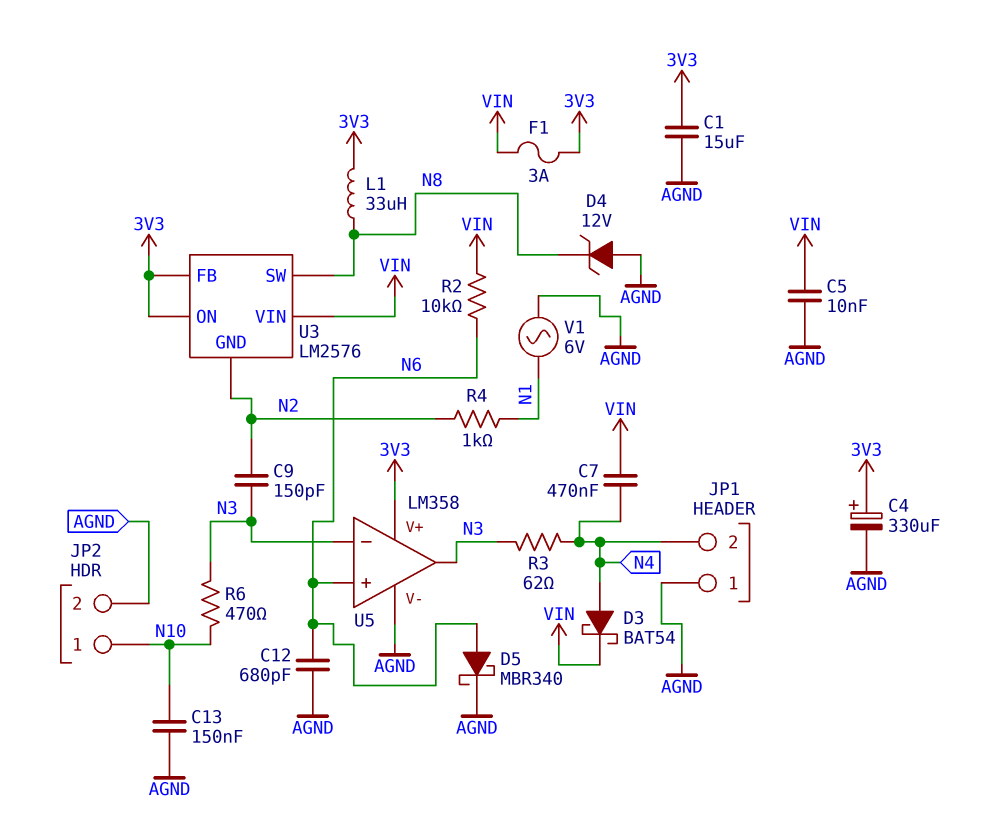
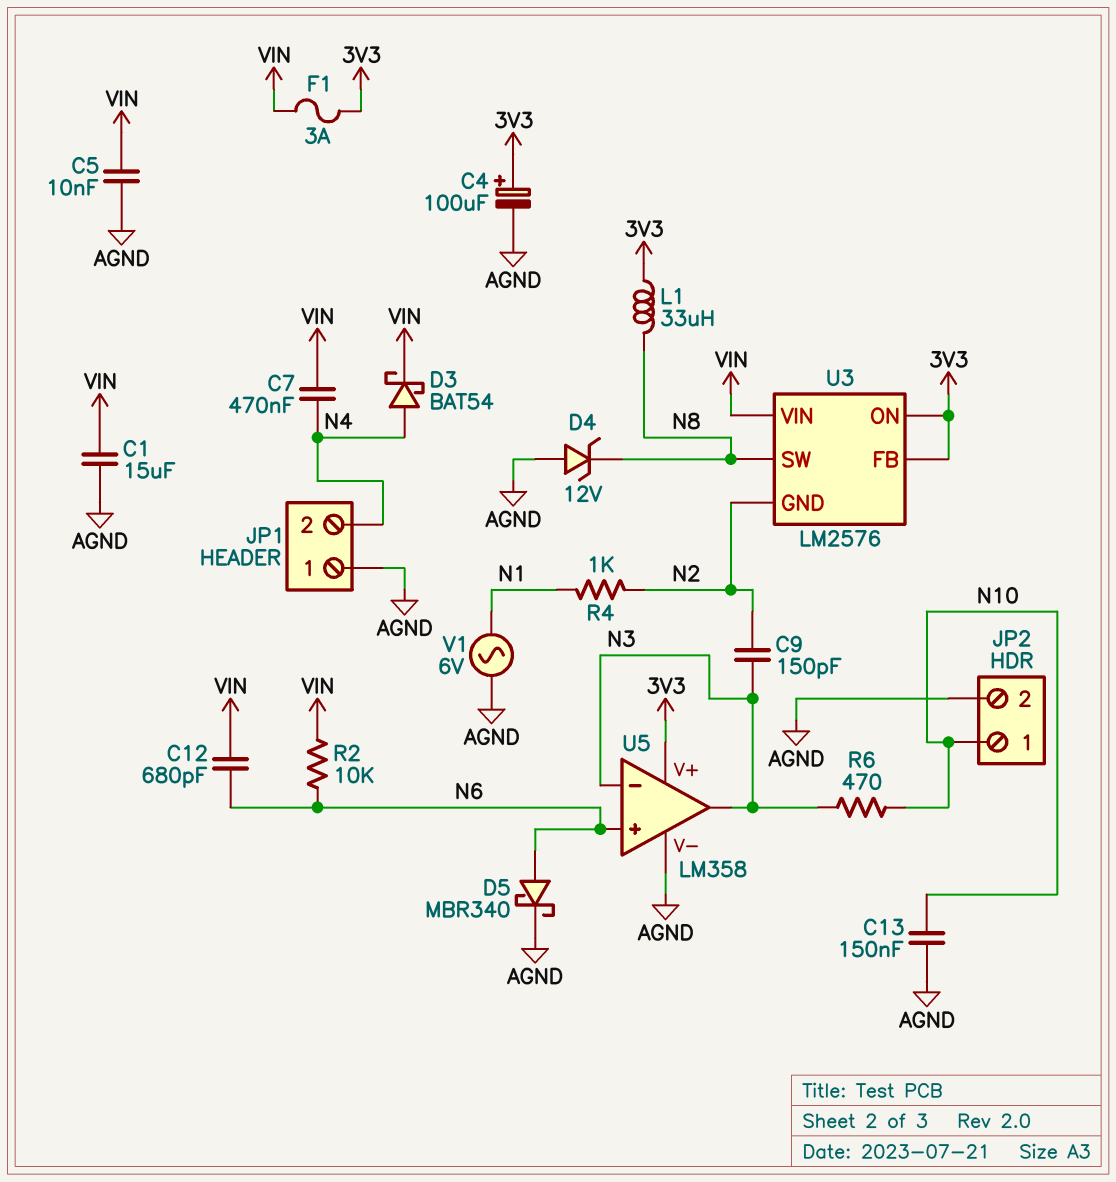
C1: 15uF (3V3, AGND) -> 15uF (AGND, VIN)
C4: 330uF (plus 3V3, minus AGND) -> 100uF (plus 3V3, minus AGND)
C12: 680pF (AGND, N6) -> 680pF (N6, VIN)
R3: 62 (N3, N4) -> none

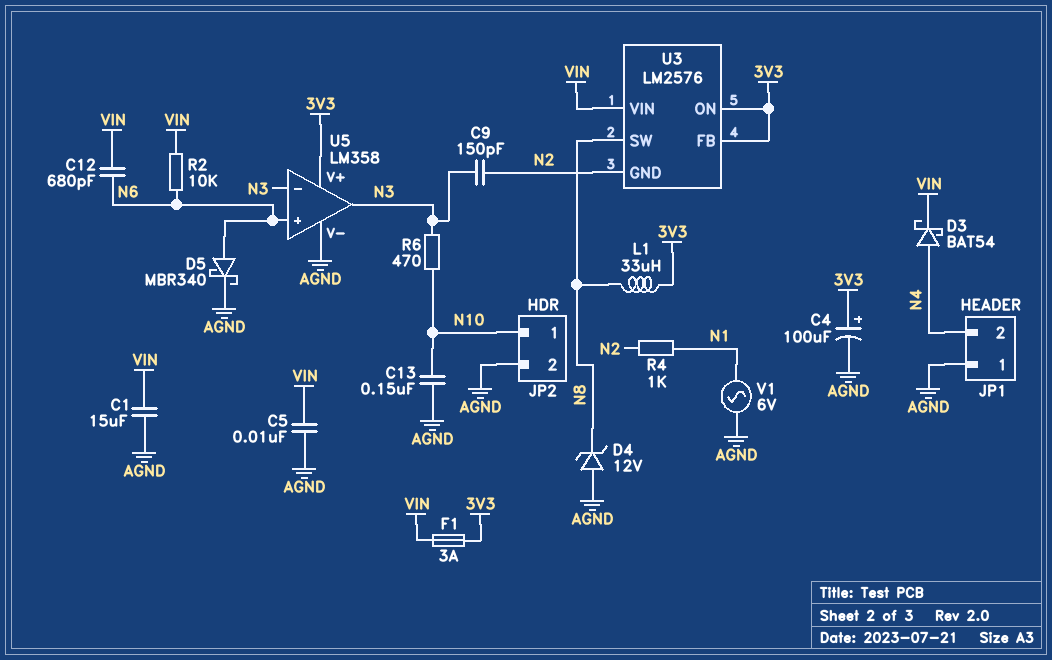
C7: 470nF (N4, VIN) -> none

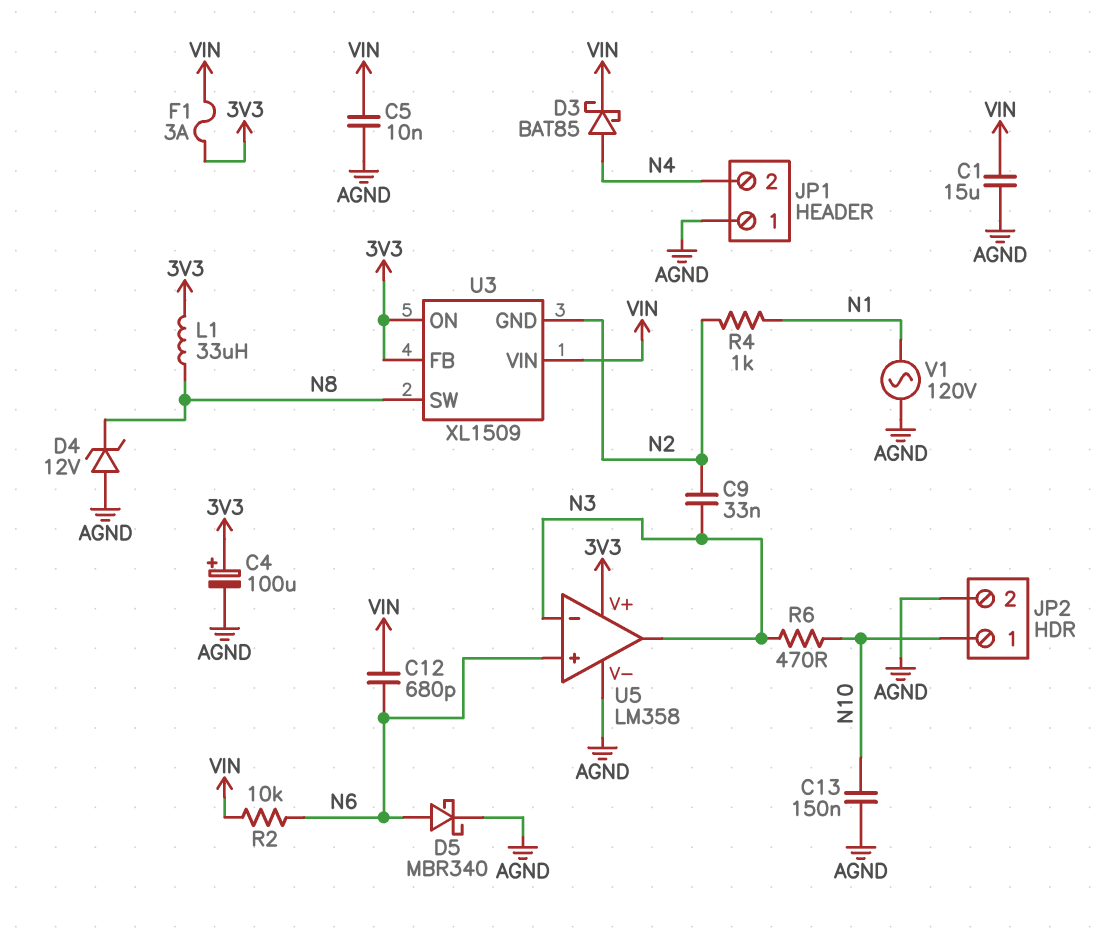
C9: 150pF (N2, N3) -> 33nF (N2, N3)
D3: schottky BAT54 (A N4, K VIN) -> schottky BAT85 (A N4, K VIN)
U3: LM2576 -> XL1509
V1: AC 6V (AGND, N1) -> AC 120V (AGND, N1)

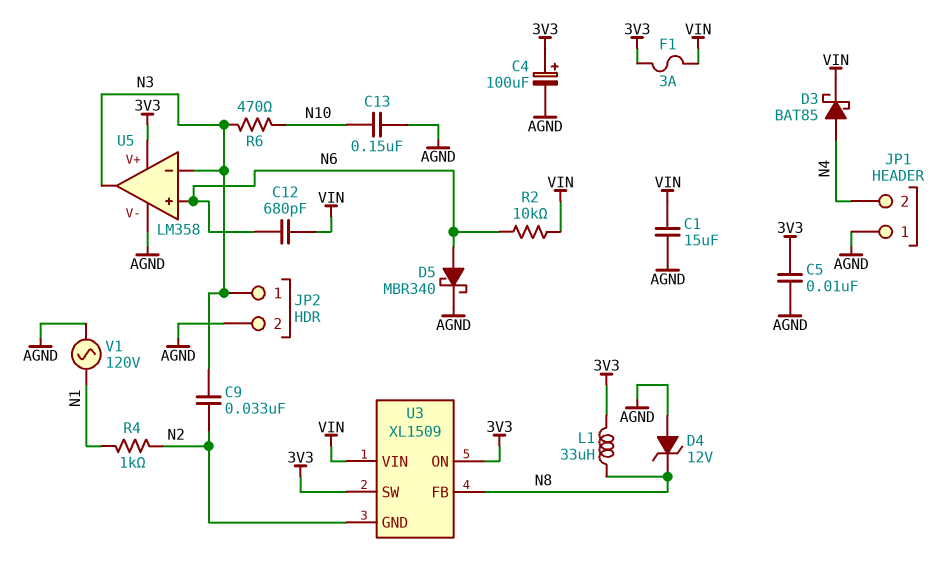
C5: 10nF (AGND, VIN) -> 10nF (3V3, AGND)
JP2 pin 1: N10 -> N3
U3 pin FB: 3V3 -> N8
U3 pin SW: N8 -> 3V3

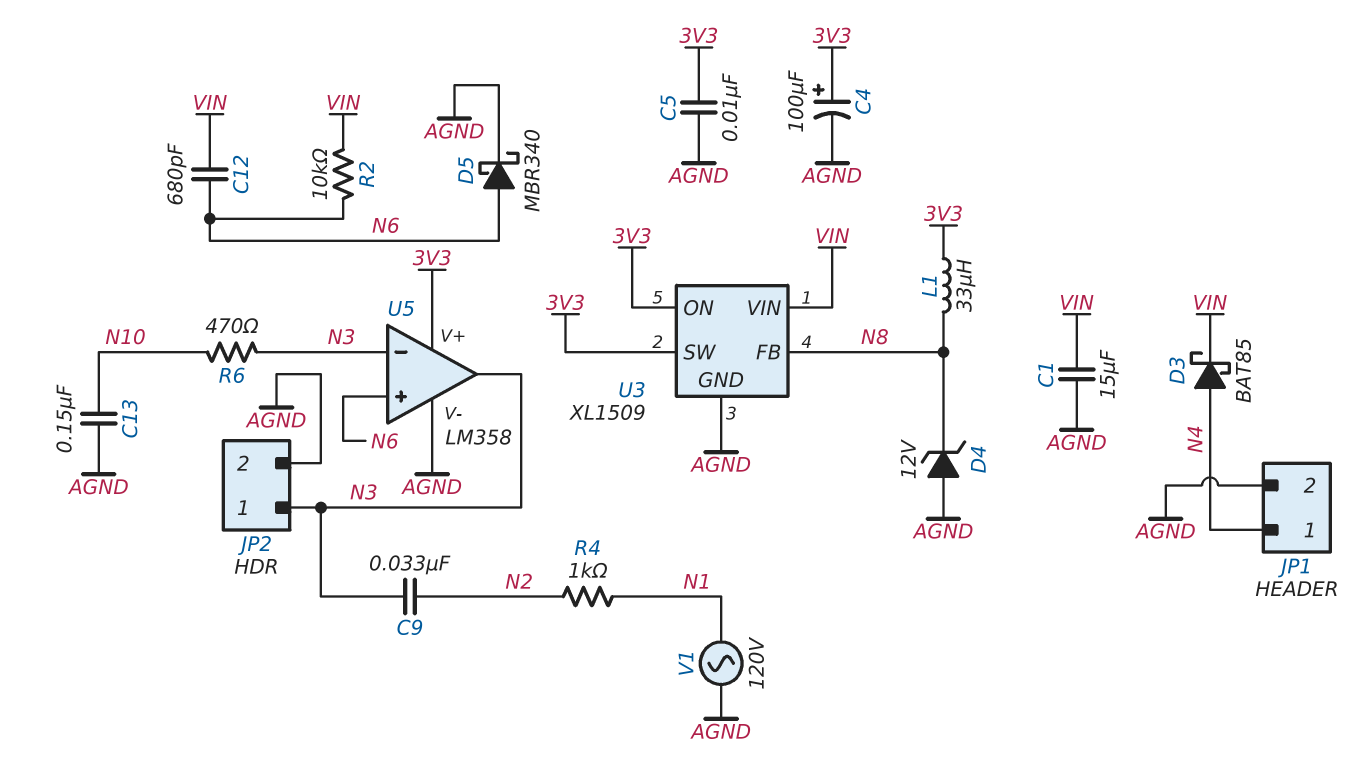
F1: 3A (3V3, VIN) -> none
JP1 pin 1: AGND -> N4
JP1 pin 2: N4 -> AGND
U3 pin GND: N2 -> AGND

